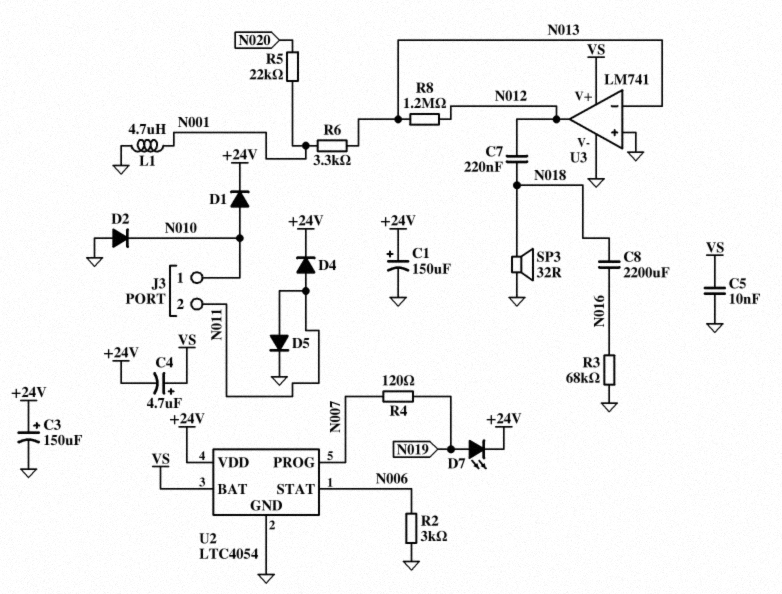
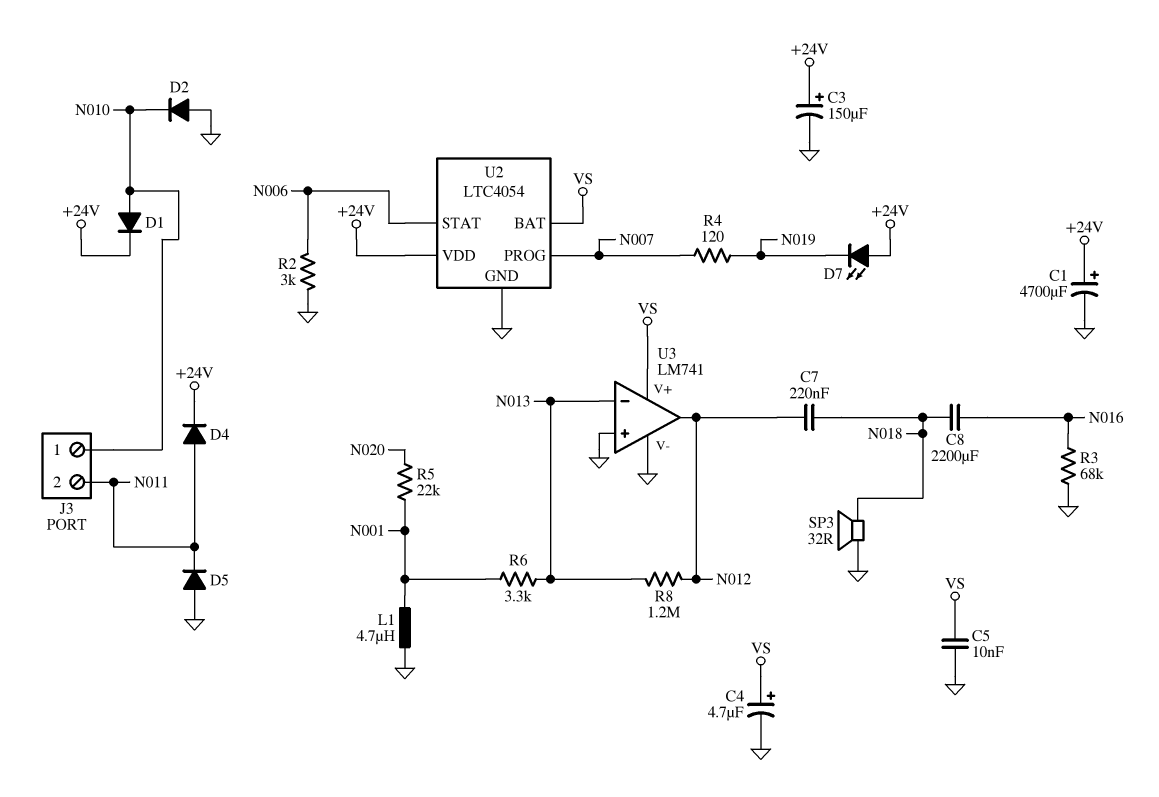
C1: 150uF (plus +24V, minus GND) -> 4700uF (plus +24V, minus GND)
C4: 4.7uF (plus VS, minus +24V) -> 4.7uF (plus VS, minus GND)
D5: diode (A N011, K GND) -> diode (A GND, K N011)
D7: LED (A N019, K +24V) -> LED (A +24V, K N019)

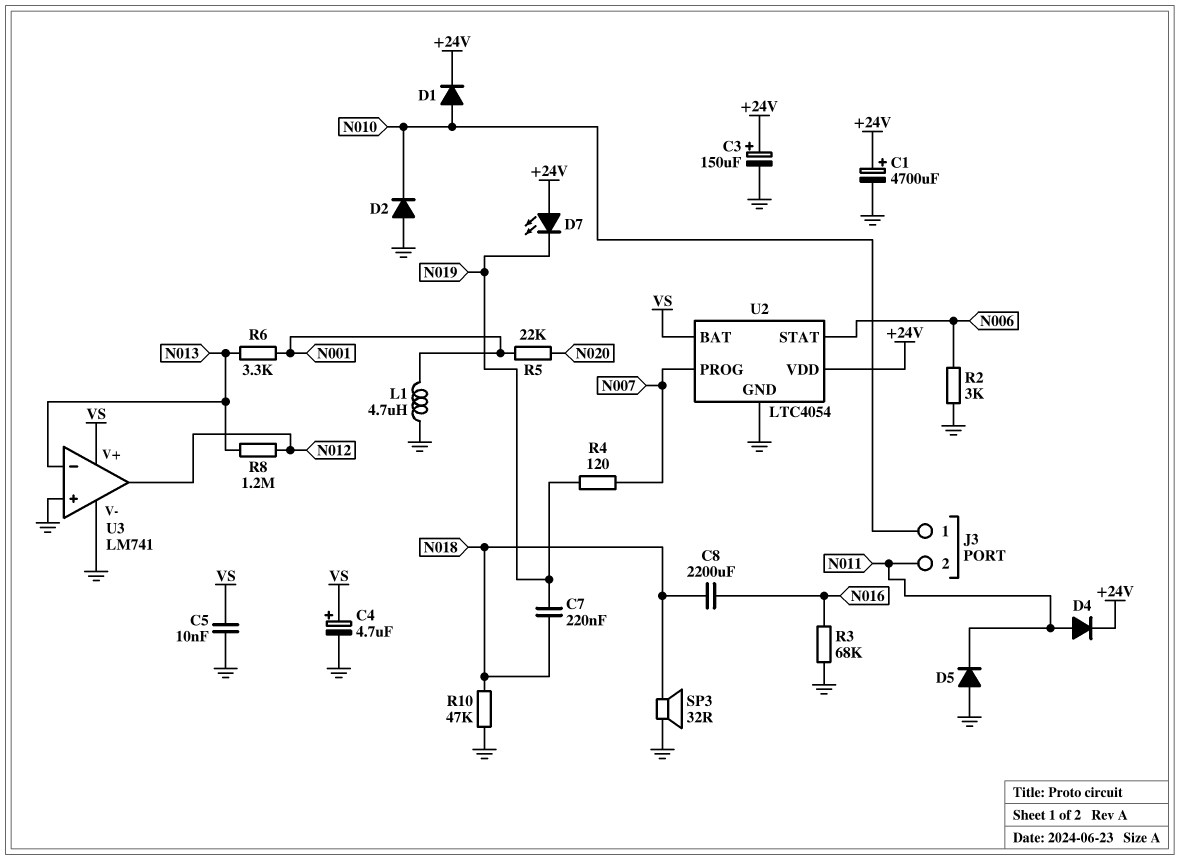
C7: 220nF (N012, N018) -> 220nF (N018, N019)
R10: none -> 47k (GND, N018)

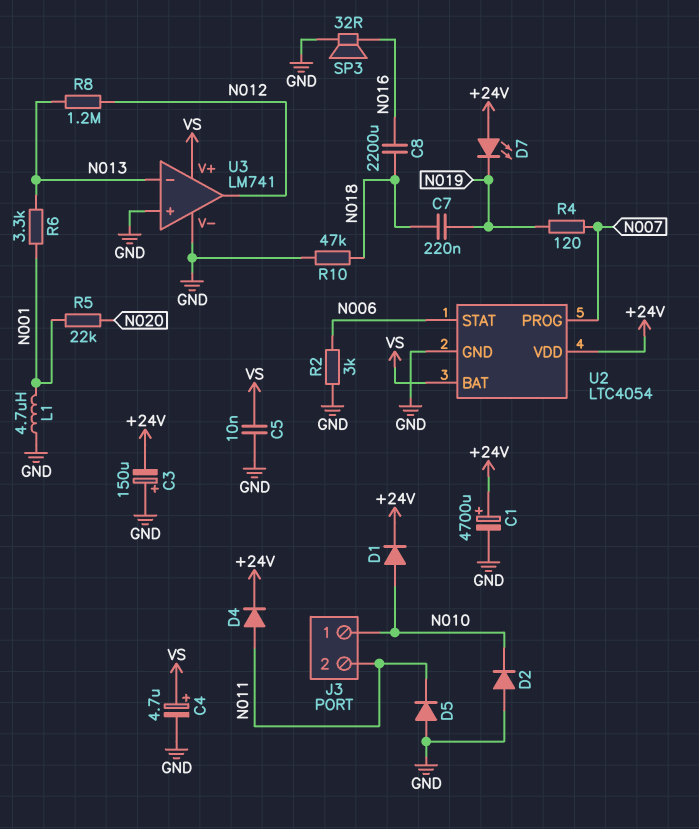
C3: 150uF (plus +24V, minus GND) -> 150uF (plus GND, minus +24V)
R3: 68k (GND, N016) -> none
SP3: speaker 32R (GND, N018) -> speaker 32R (GND, N016)

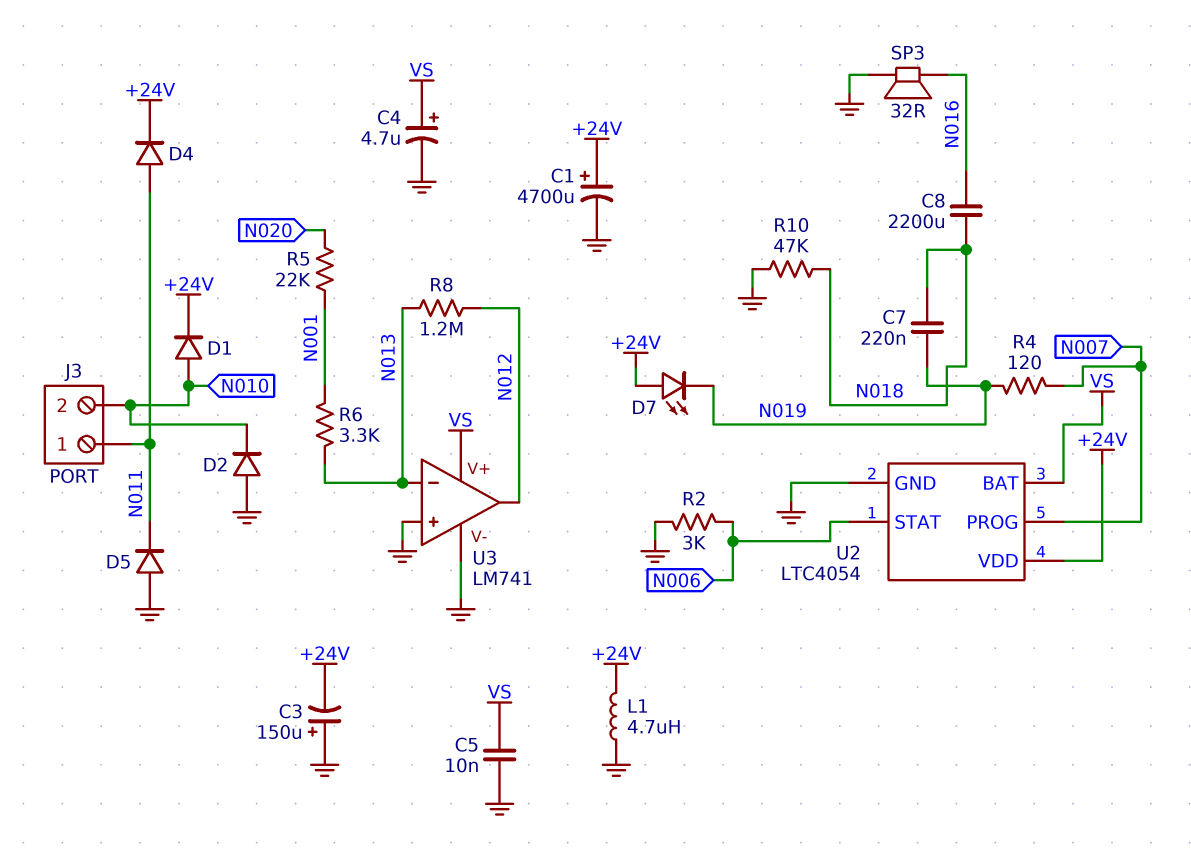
J3 pin 1: N010 -> N011
J3 pin 2: N011 -> N010
L1: 4.7uH (GND, N001) -> 4.7uH (+24V, GND)

